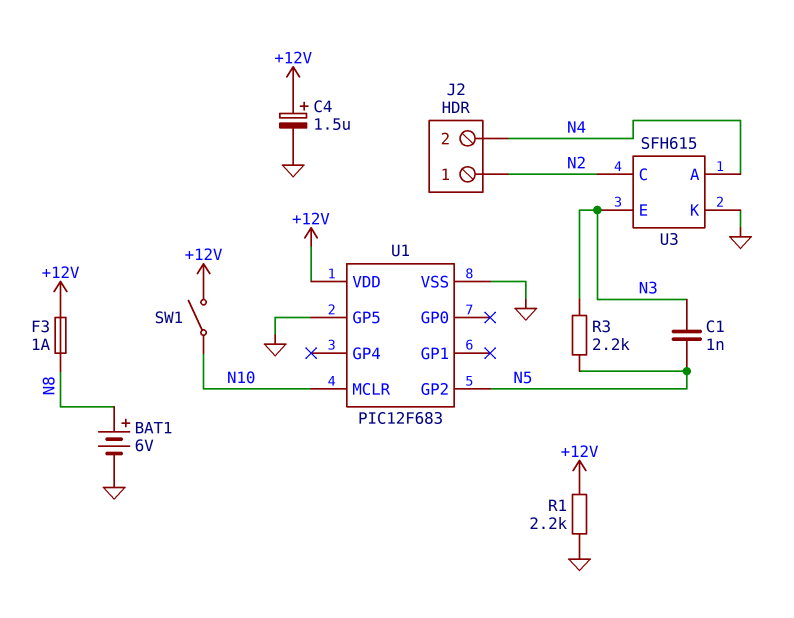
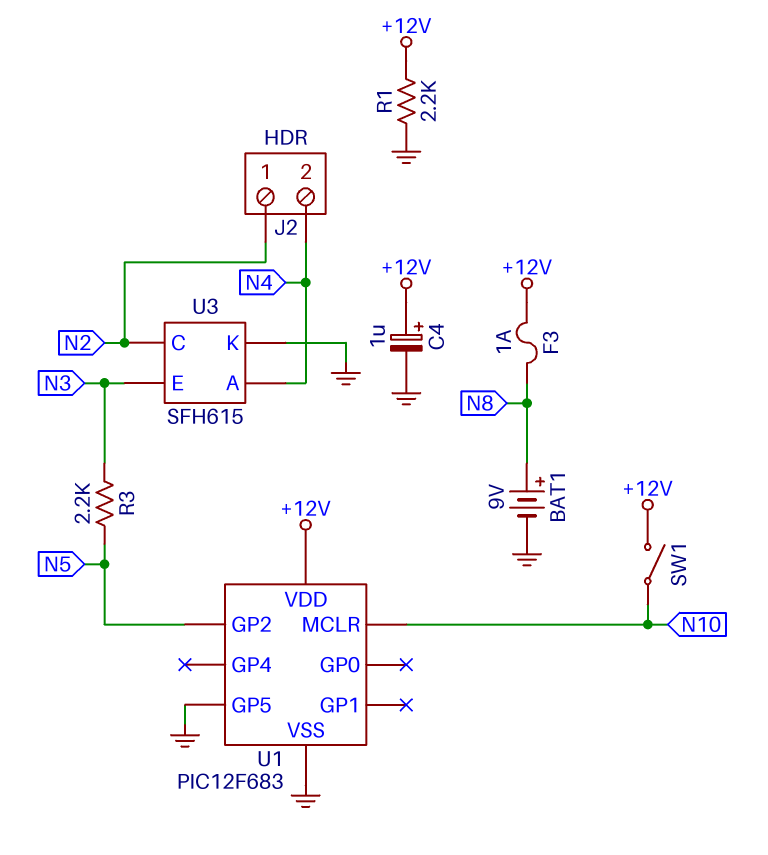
BAT1: 6V (plus N8, minus GND) -> 9V (plus N8, minus GND)
C1: 1nF (N3, N5) -> none
C4: 1.5uF (plus +12V, minus GND) -> 1uF (plus +12V, minus GND)

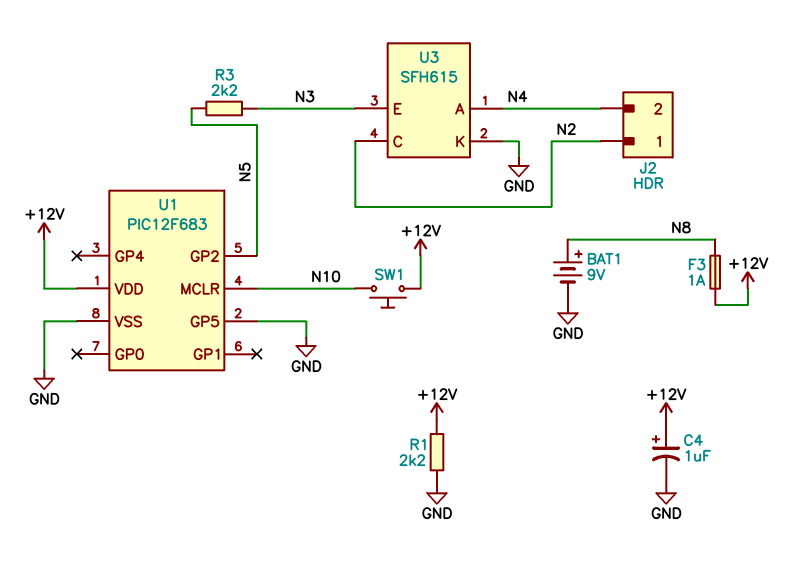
SW1: switch (+12V, N10) -> button (+12V, N10)

